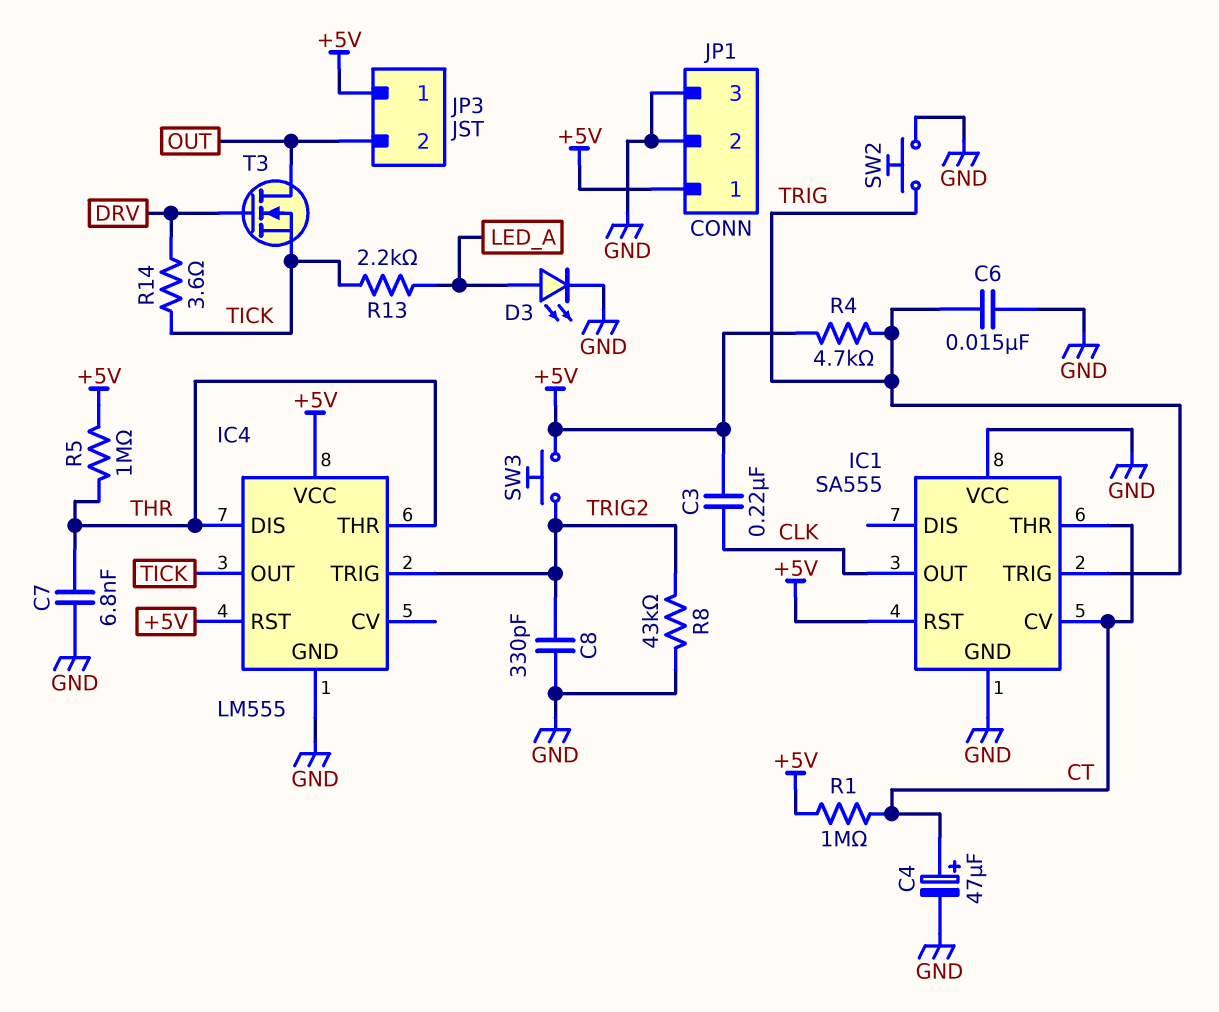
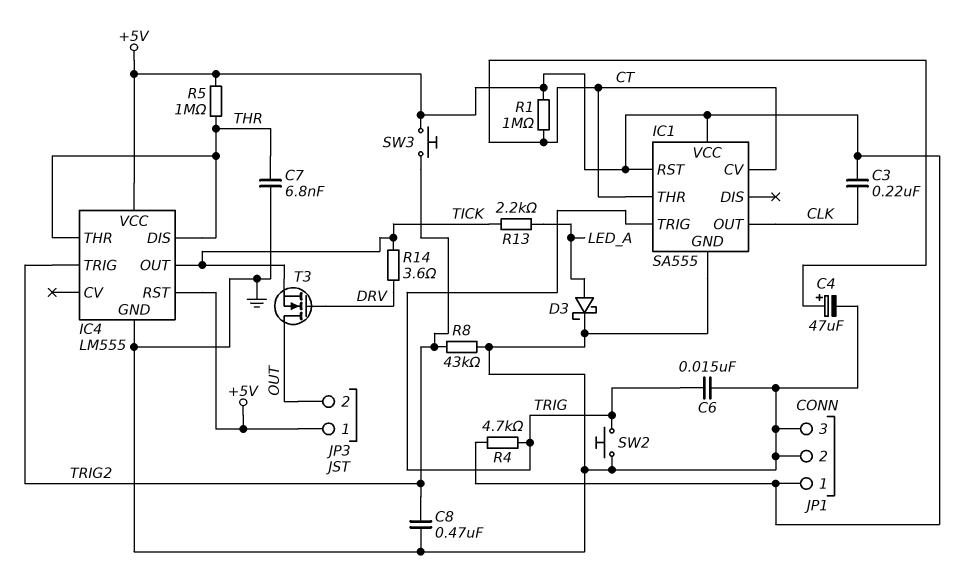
C8: 330pF (GND, TRIG2) -> 470nF (GND, TRIG2)
D3: LED (A LED_A, K GND) -> schottky (A LED_A, K GND)
IC1 pin VCC: GND -> +5V

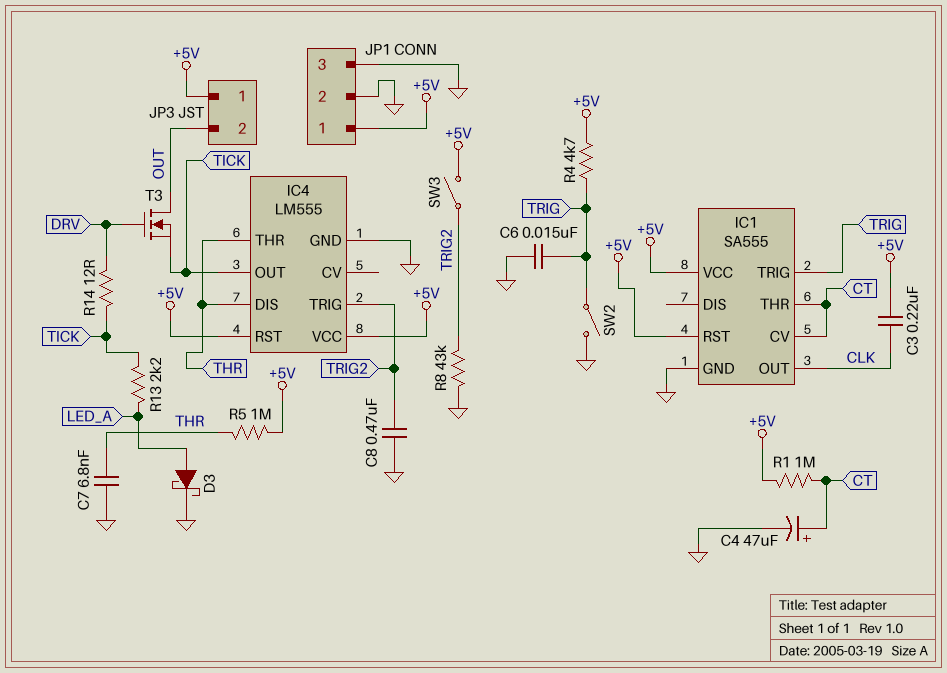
R14: 3.6 (DRV, TICK) -> 12 (DRV, TICK)
SW2: button (GND, TRIG) -> switch (GND, TRIG)
SW3: button (+5V, TRIG2) -> switch (+5V, TRIG2)

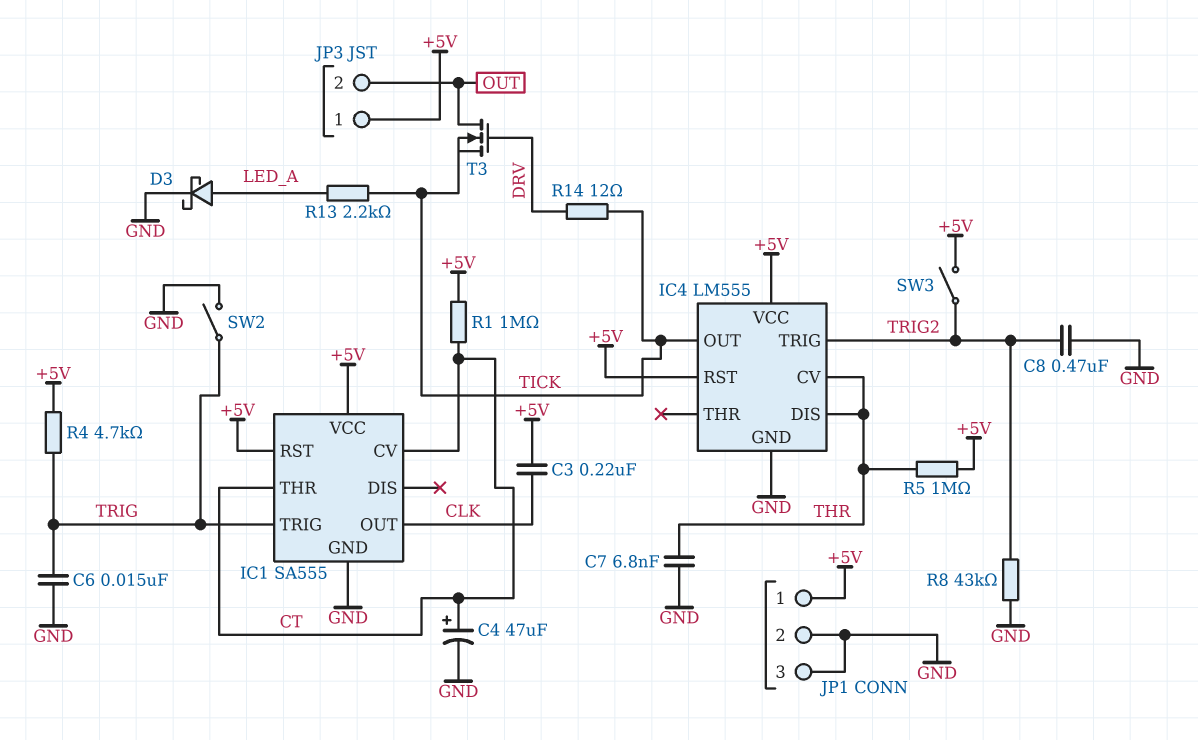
IC4 pin CV: none -> THR
IC4 pin THR: THR -> none

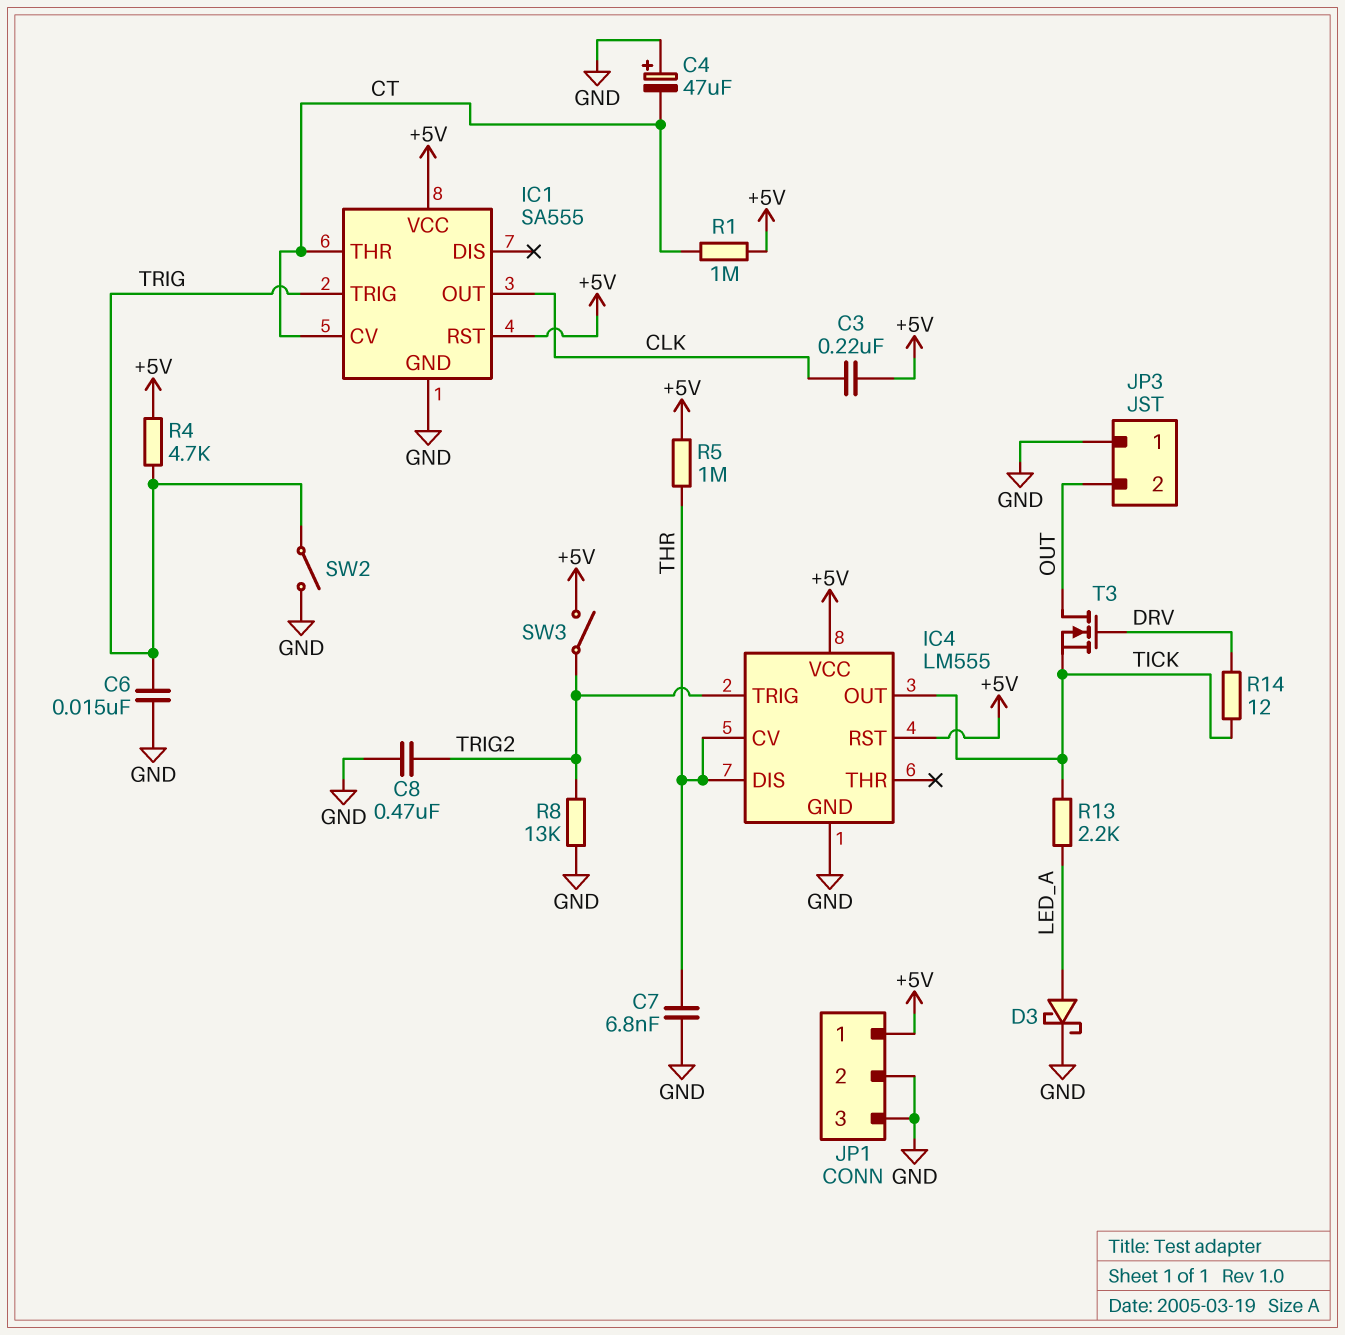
C4: 47uF (plus CT, minus GND) -> 47uF (plus GND, minus CT)
JP3 pin 1: +5V -> GND
R8: 43k (GND, TRIG2) -> 13k (GND, TRIG2)

